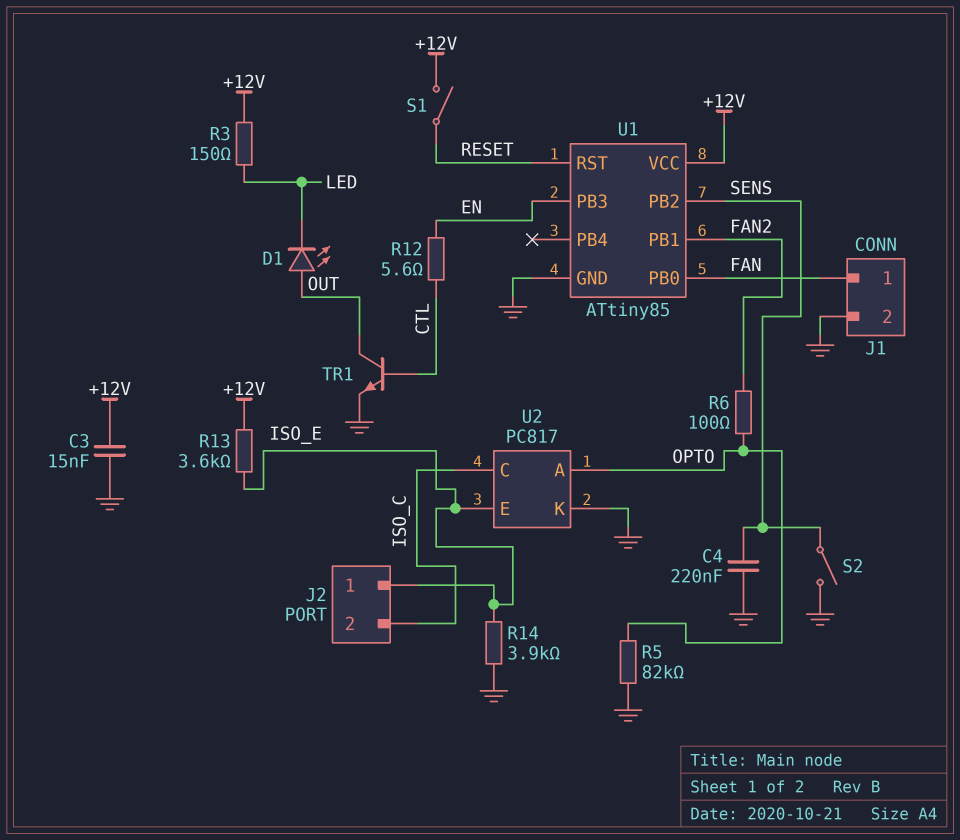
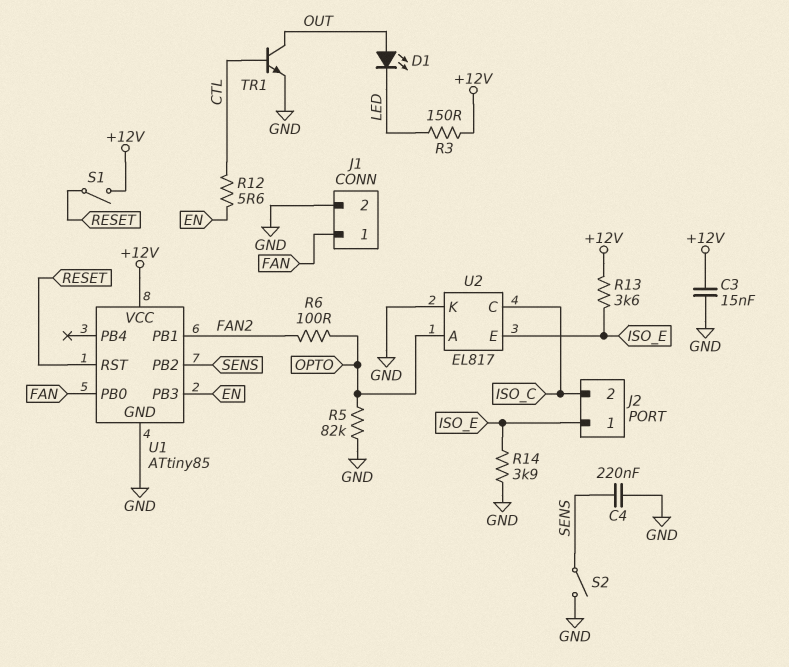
U2: PC817 -> EL817

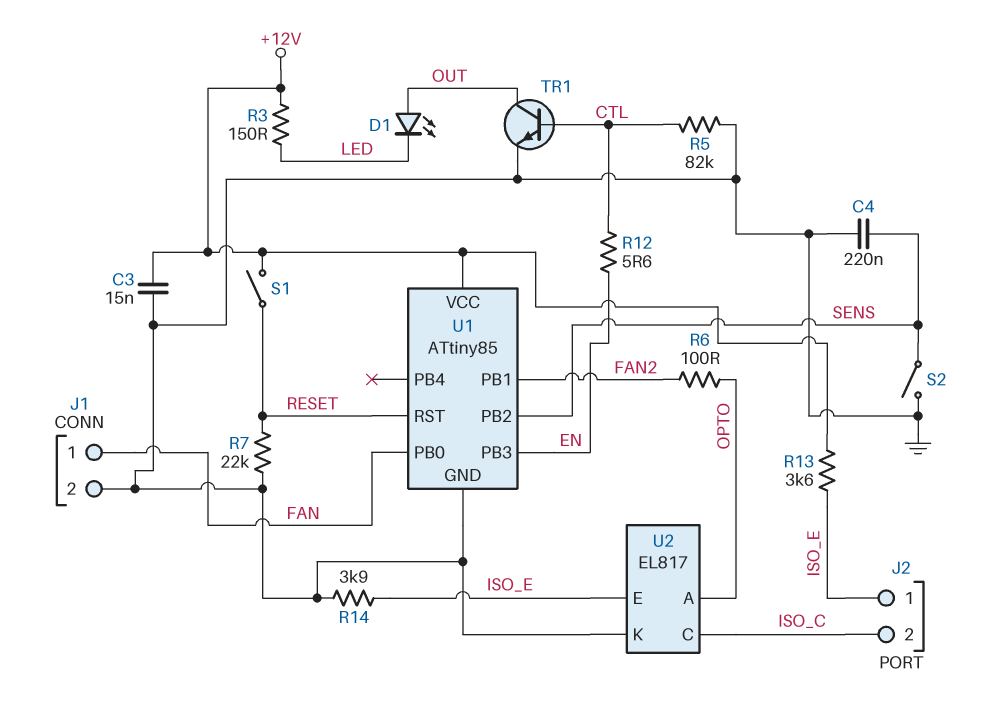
R5: 82k (GND, OPTO) -> 82k (CTL, GND)
R7: none -> 22k (GND, RESET)

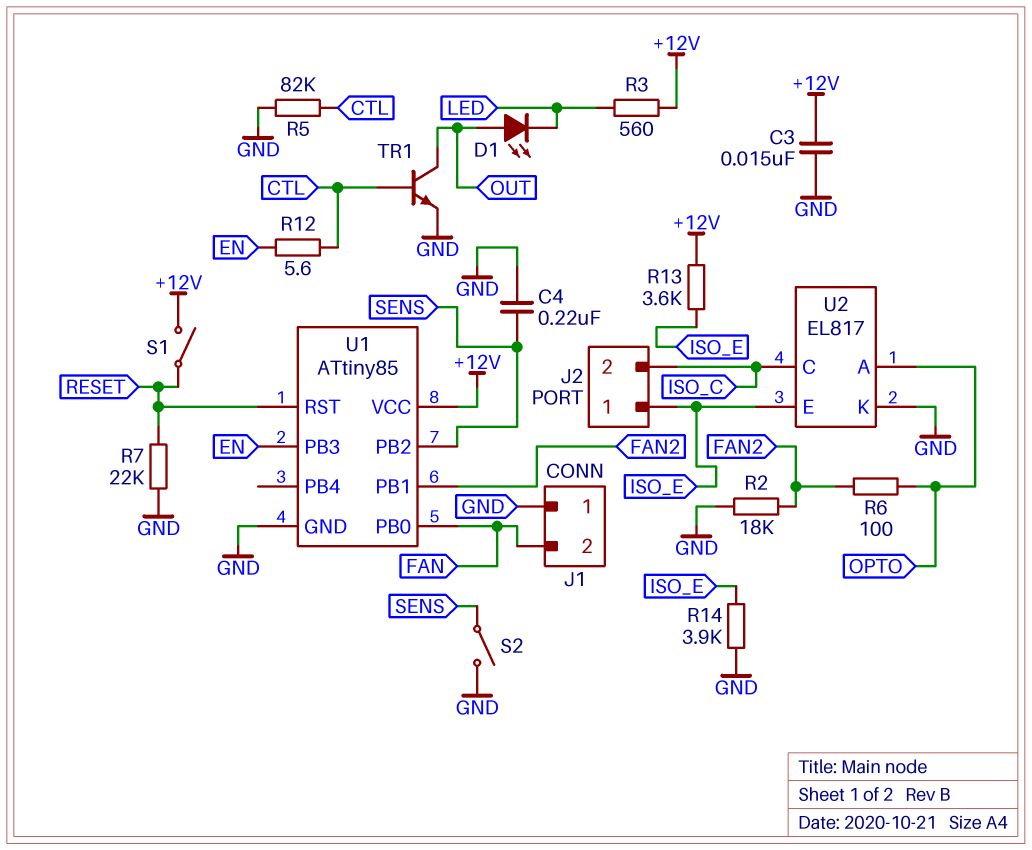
J1 pin 1: FAN -> GND
J1 pin 2: GND -> FAN
R2: none -> 18k (FAN2, GND)
R3: 150 (+12V, LED) -> 560 (+12V, LED)

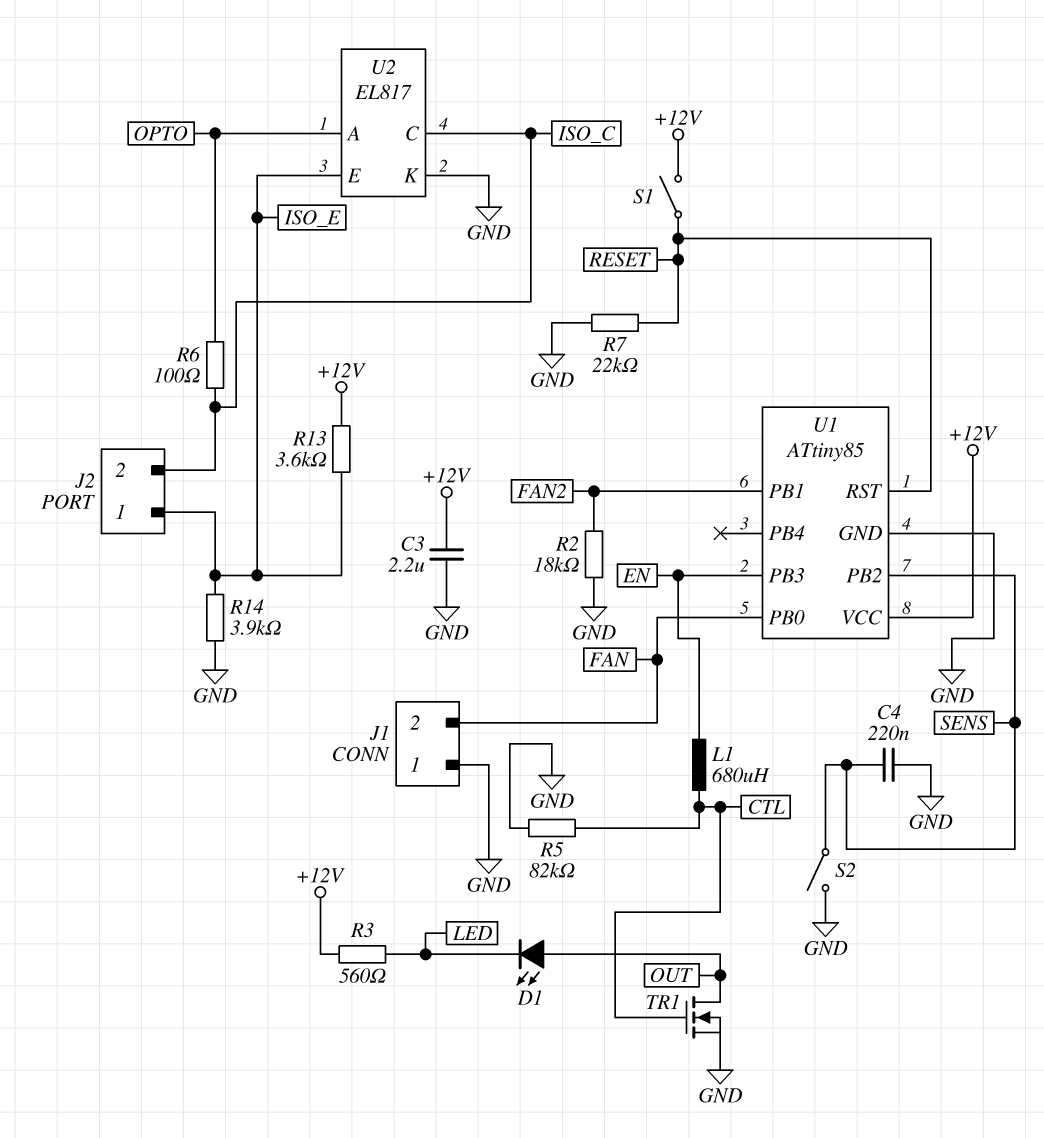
C3: 15nF (+12V, GND) -> 2.2uF (+12V, GND)
L1: none -> 680uH (CTL, EN)
R6: 100 (FAN2, OPTO) -> 100 (ISO_C, OPTO)
R12: 5.6 (CTL, EN) -> none
TR1: NPN (B CTL, C OUT, E GND) -> NMOS (G CTL, D OUT, S GND)

